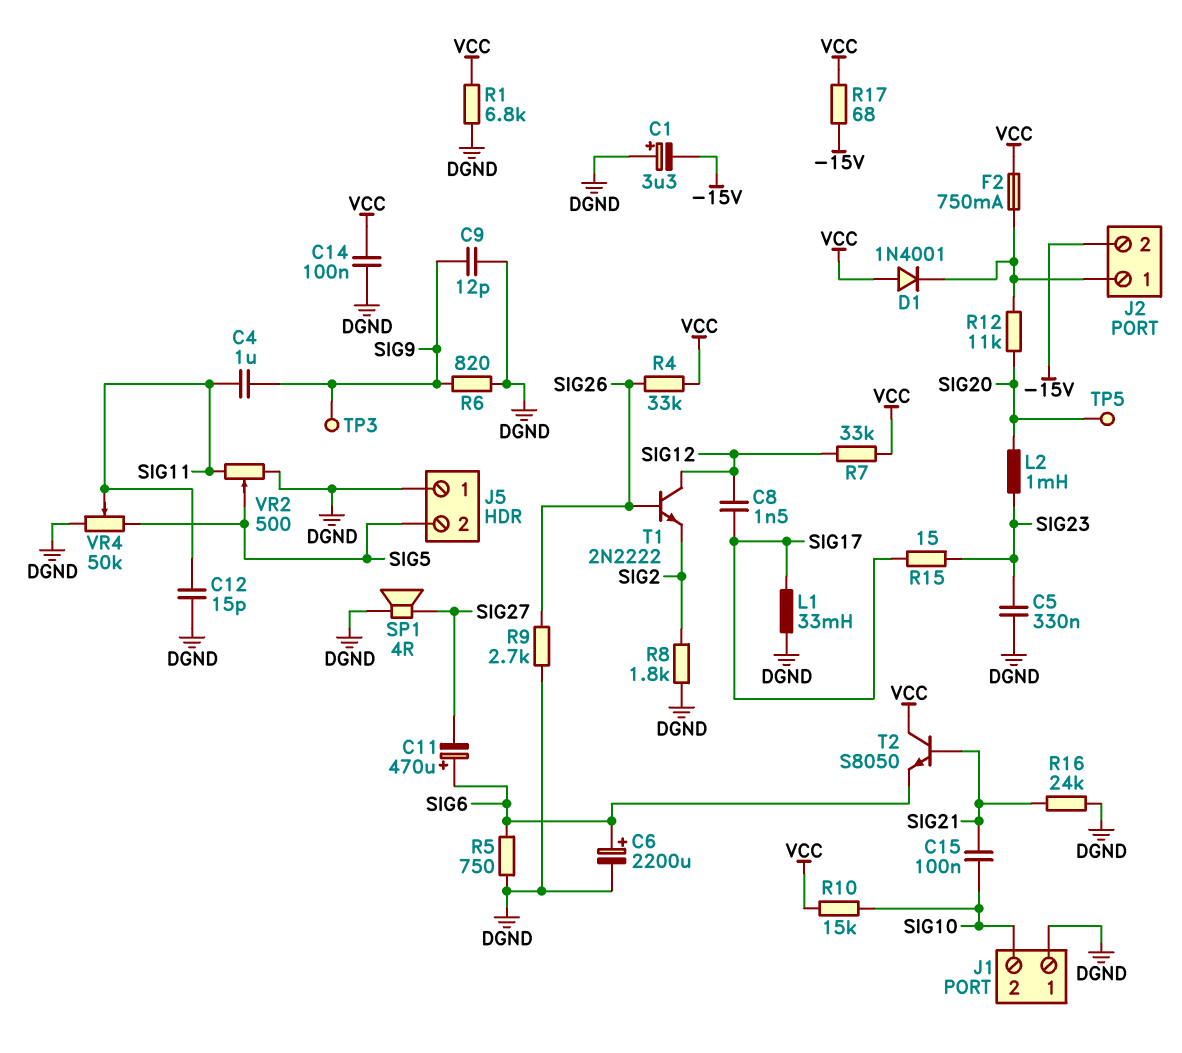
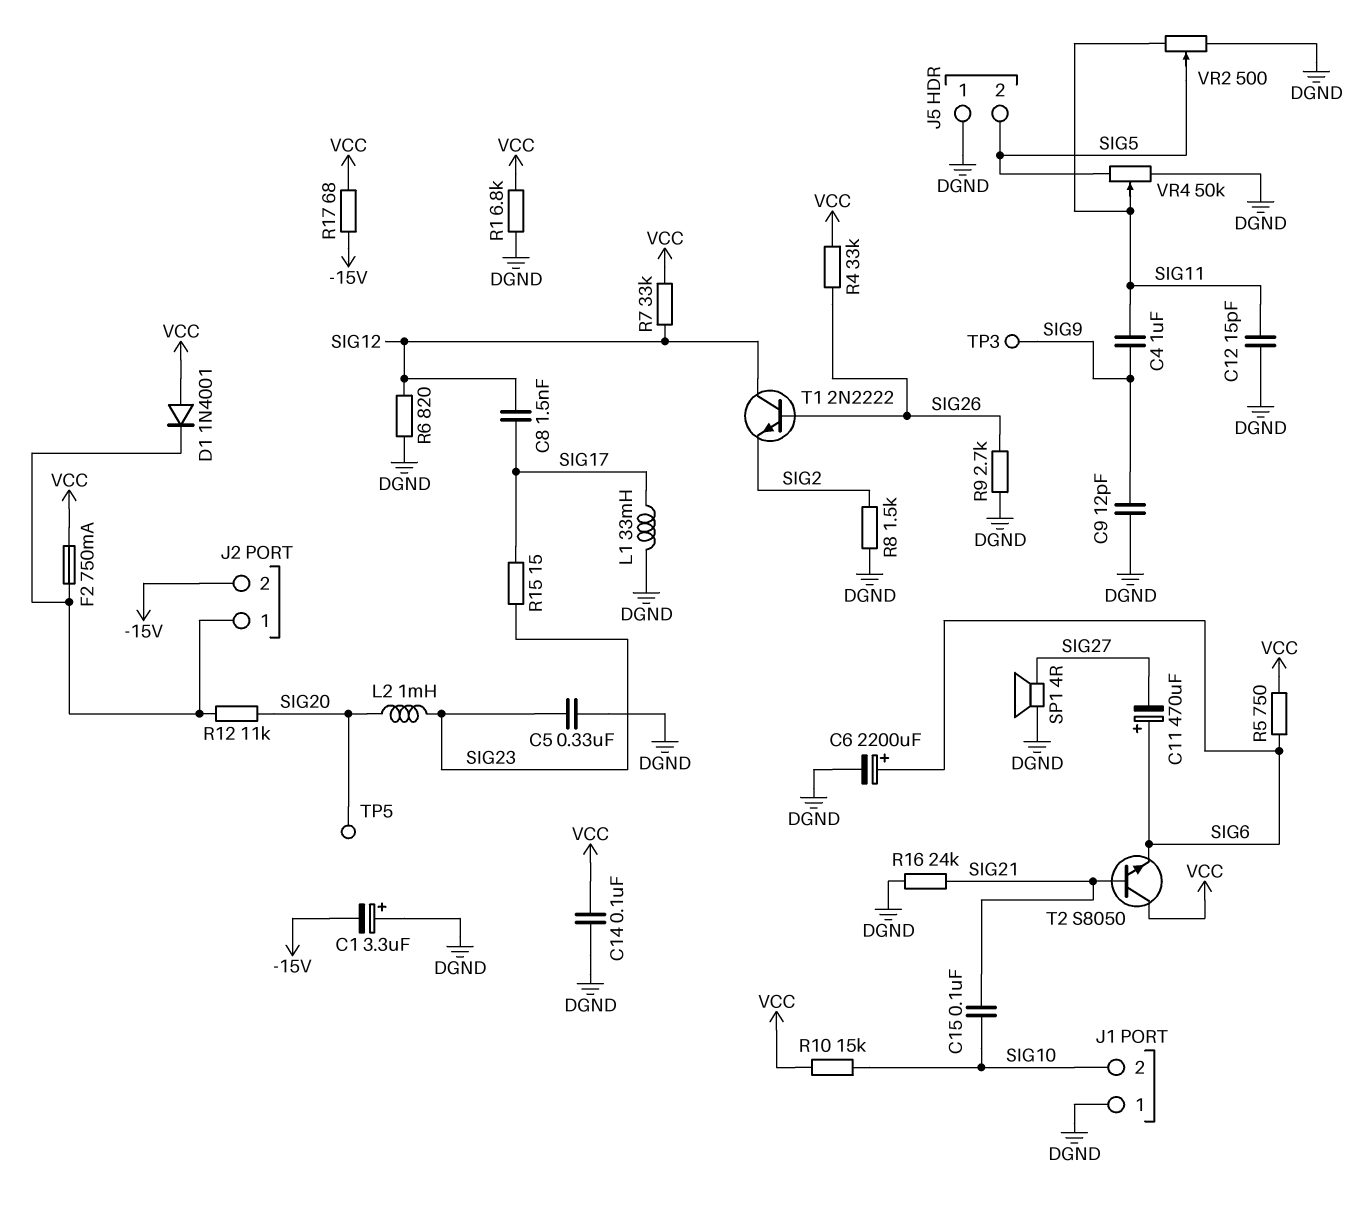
R5: 750 (DGND, SIG6) -> 750 (SIG6, VCC)
R6: 820 (DGND, SIG9) -> 820 (DGND, SIG12)
R8: 1.8k (DGND, SIG2) -> 1.5k (DGND, SIG2)

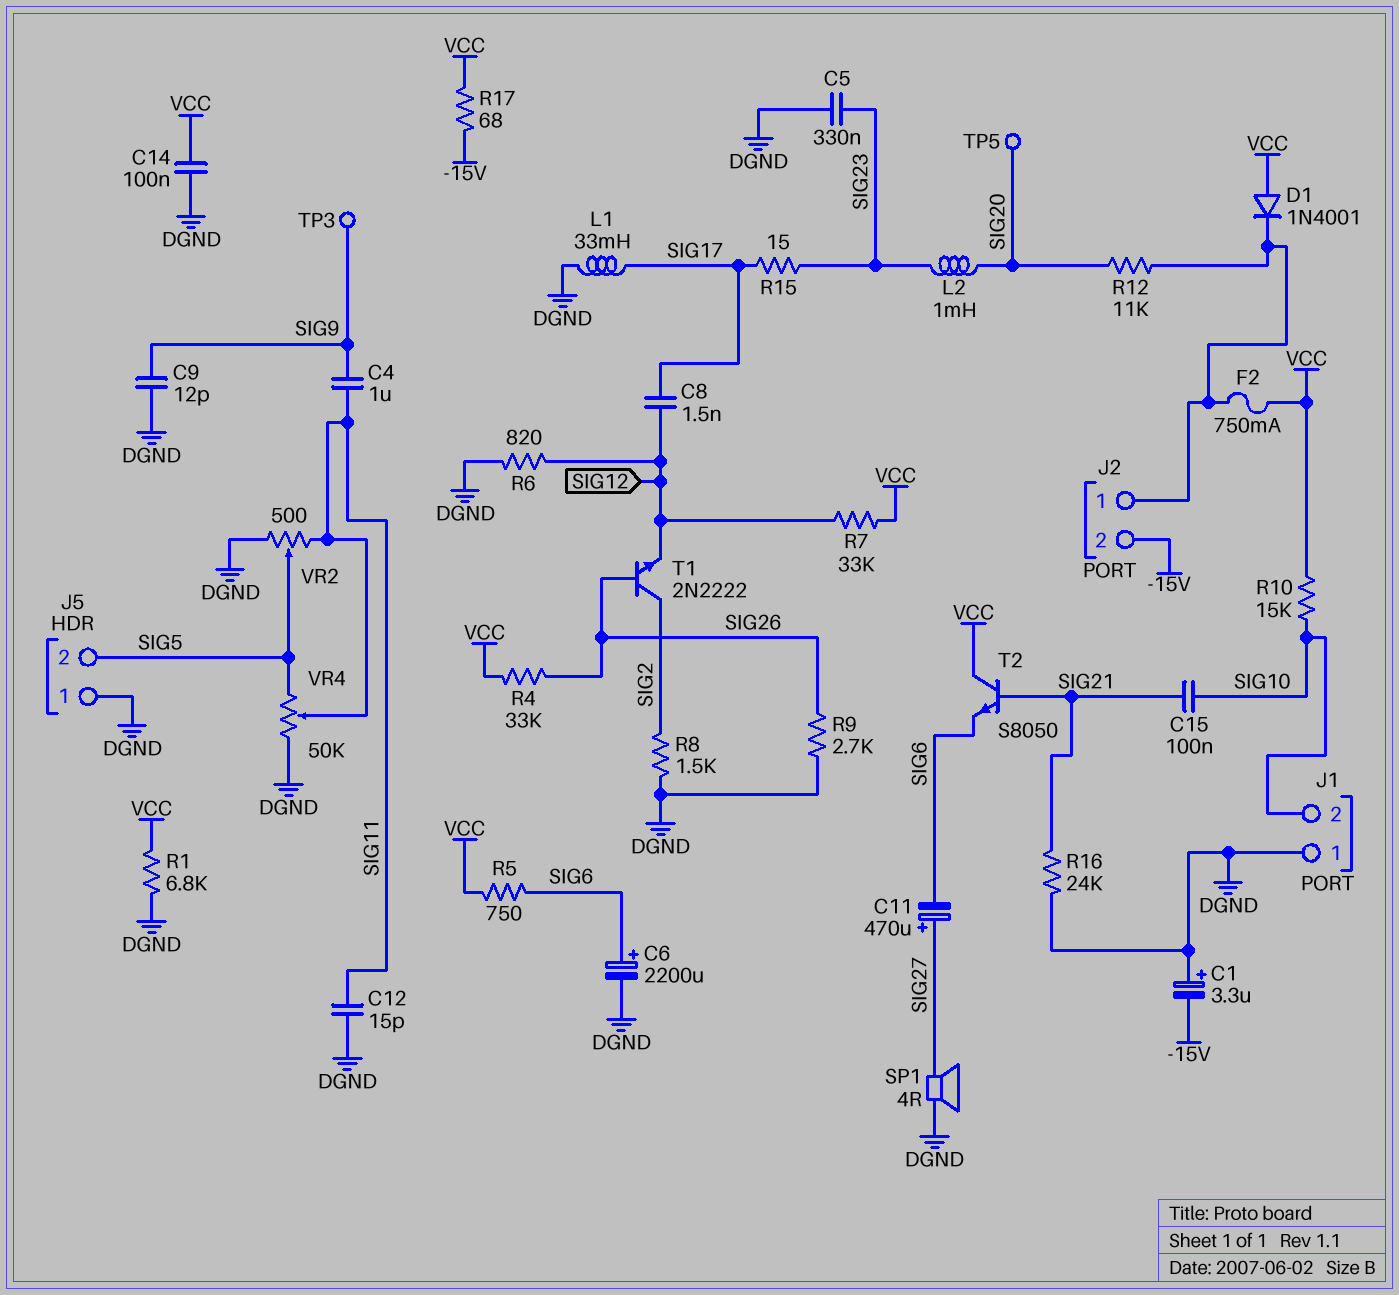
C11: 470uF (plus SIG6, minus SIG27) -> 470uF (plus SIG27, minus SIG6)
T1: NPN 2N2222 (B SIG26, C SIG12, E SIG2) -> NPN 2N2222 (B SIG26, C SIG2, E SIG12)

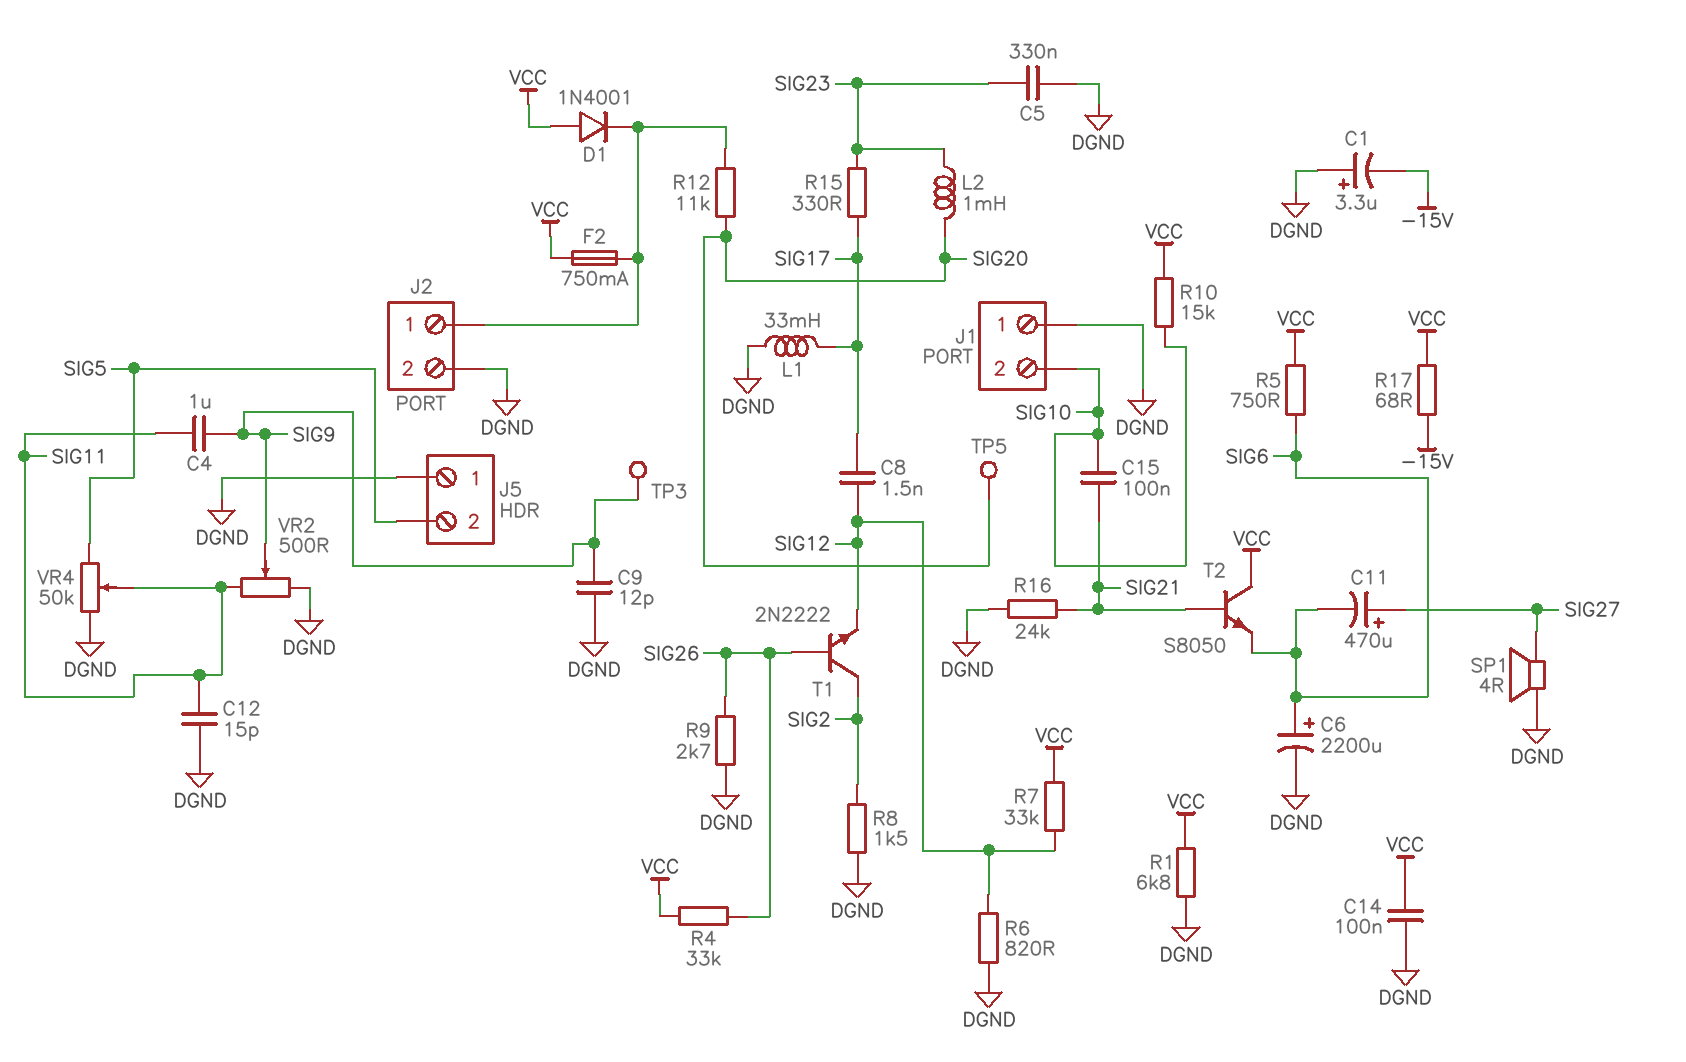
J2 pin 2: -15V -> DGND
R15: 15 (SIG17, SIG23) -> 330 (SIG17, SIG23)
VR2: 500 (DGND, SIG11, wiper SIG5) -> 500 (DGND, SIG11, wiper SIG9)

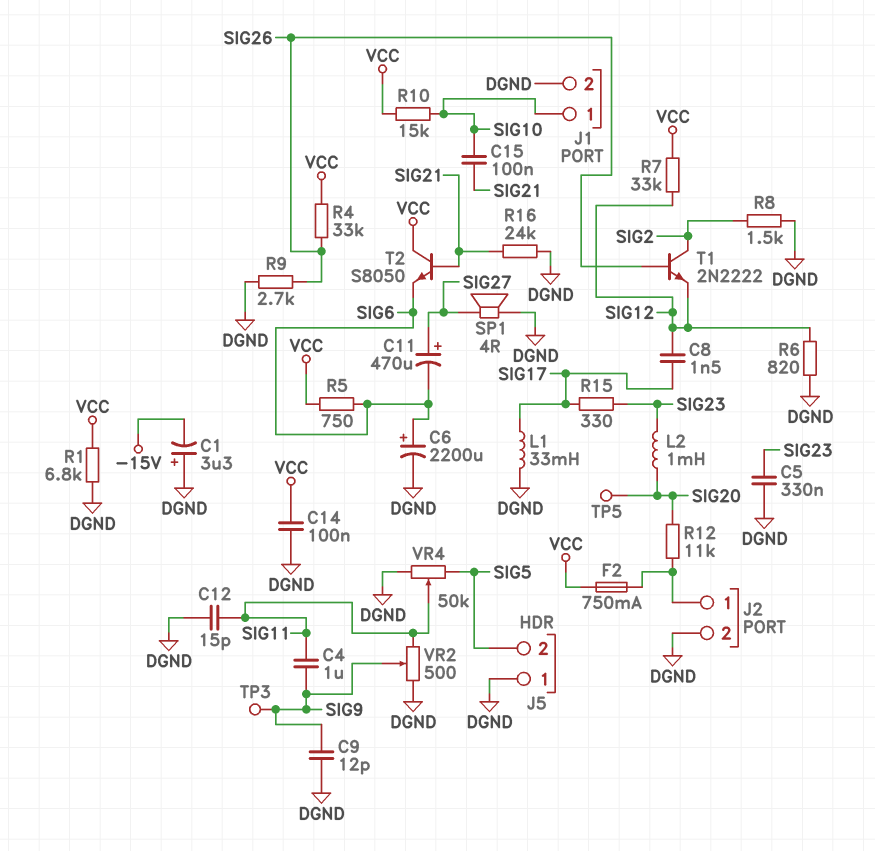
D1: diode 1N4001 (A VCC, K J2/1) -> none
J1 pin 1: DGND -> SIG10
J1 pin 2: SIG10 -> DGND
R17: 68 (-15V, VCC) -> none

